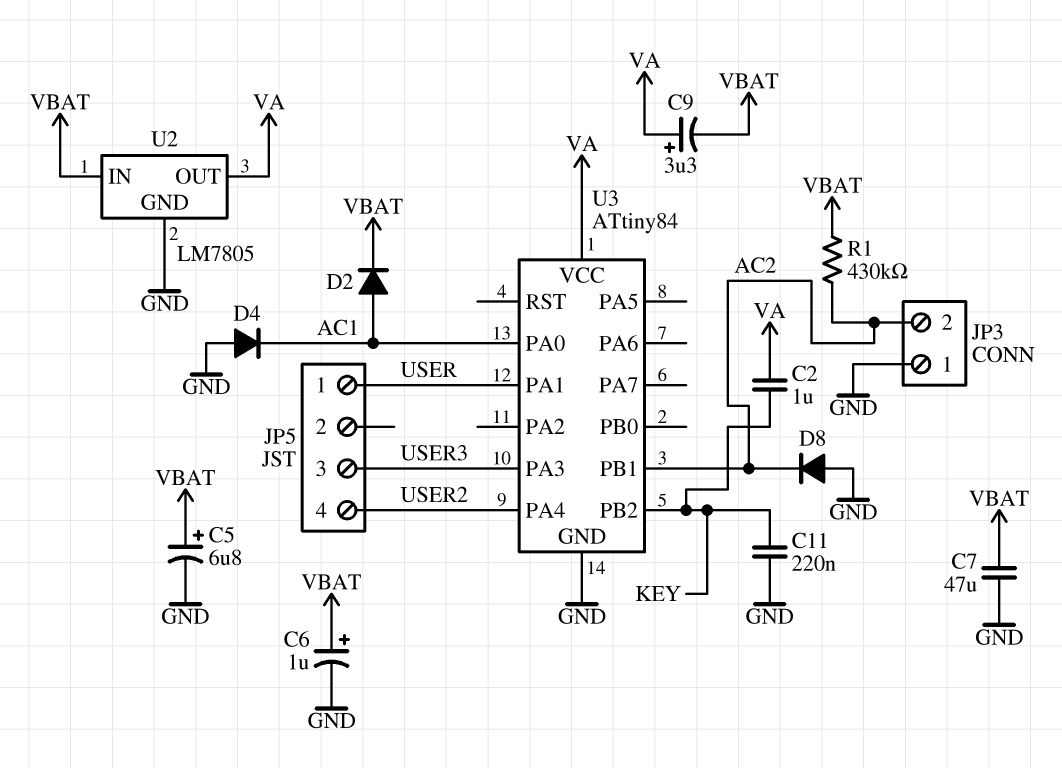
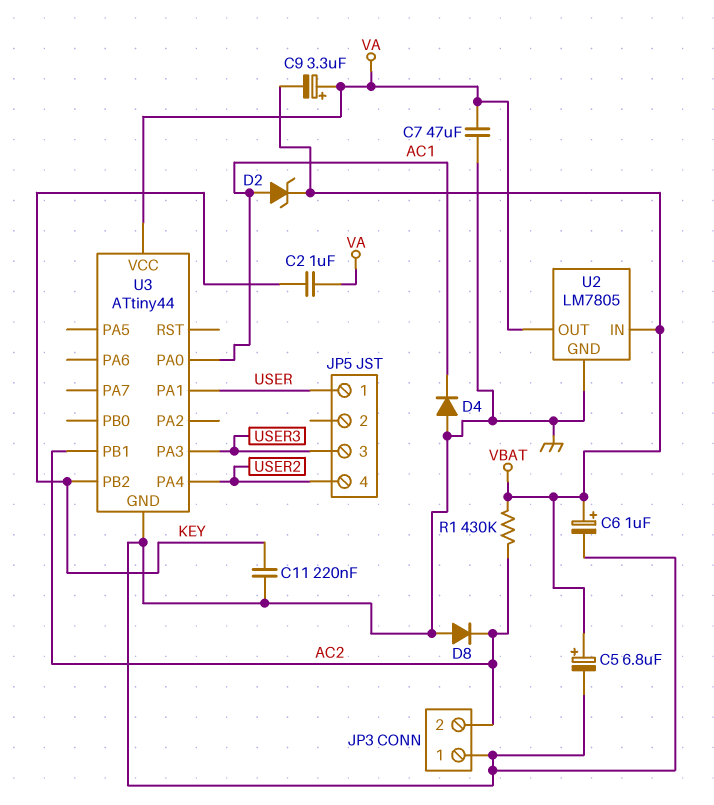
C7: 47uF (GND, VBAT) -> 47uF (GND, VA)
D2: diode (A AC1, K VBAT) -> zener (A AC1, K VBAT)
U3: ATtiny84 -> ATtiny44

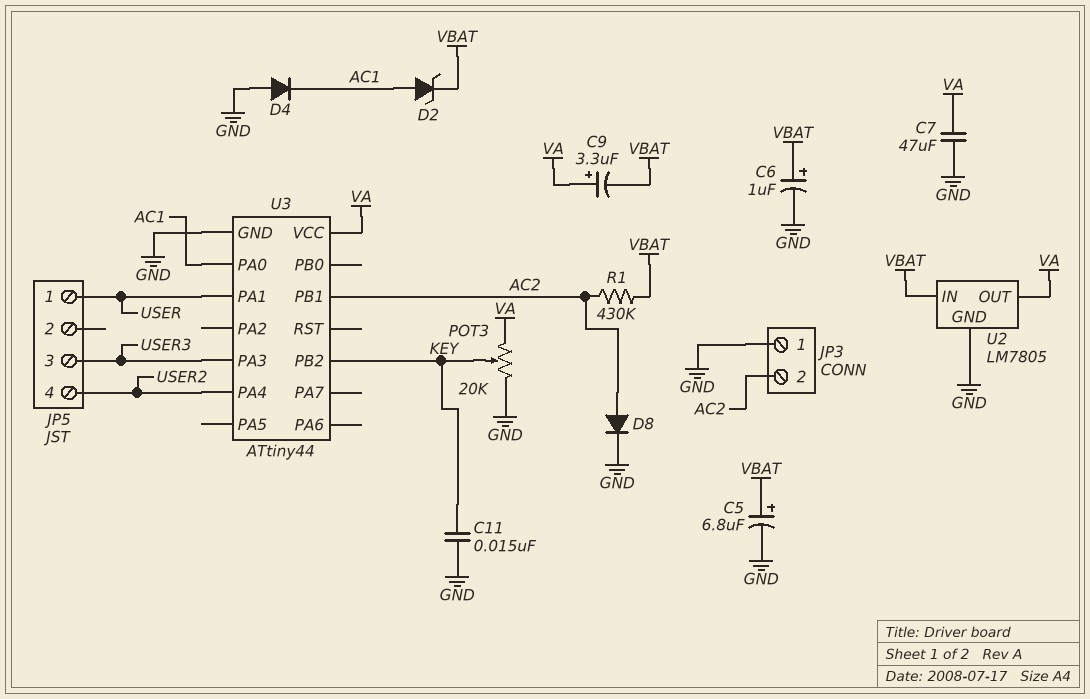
C2: 1uF (KEY, VA) -> none
C11: 220nF (GND, KEY) -> 15nF (GND, KEY)
D8: diode (A GND, K AC2) -> diode (A AC2, K GND)
POT3: none -> 20k (GND, VA, wiper KEY)

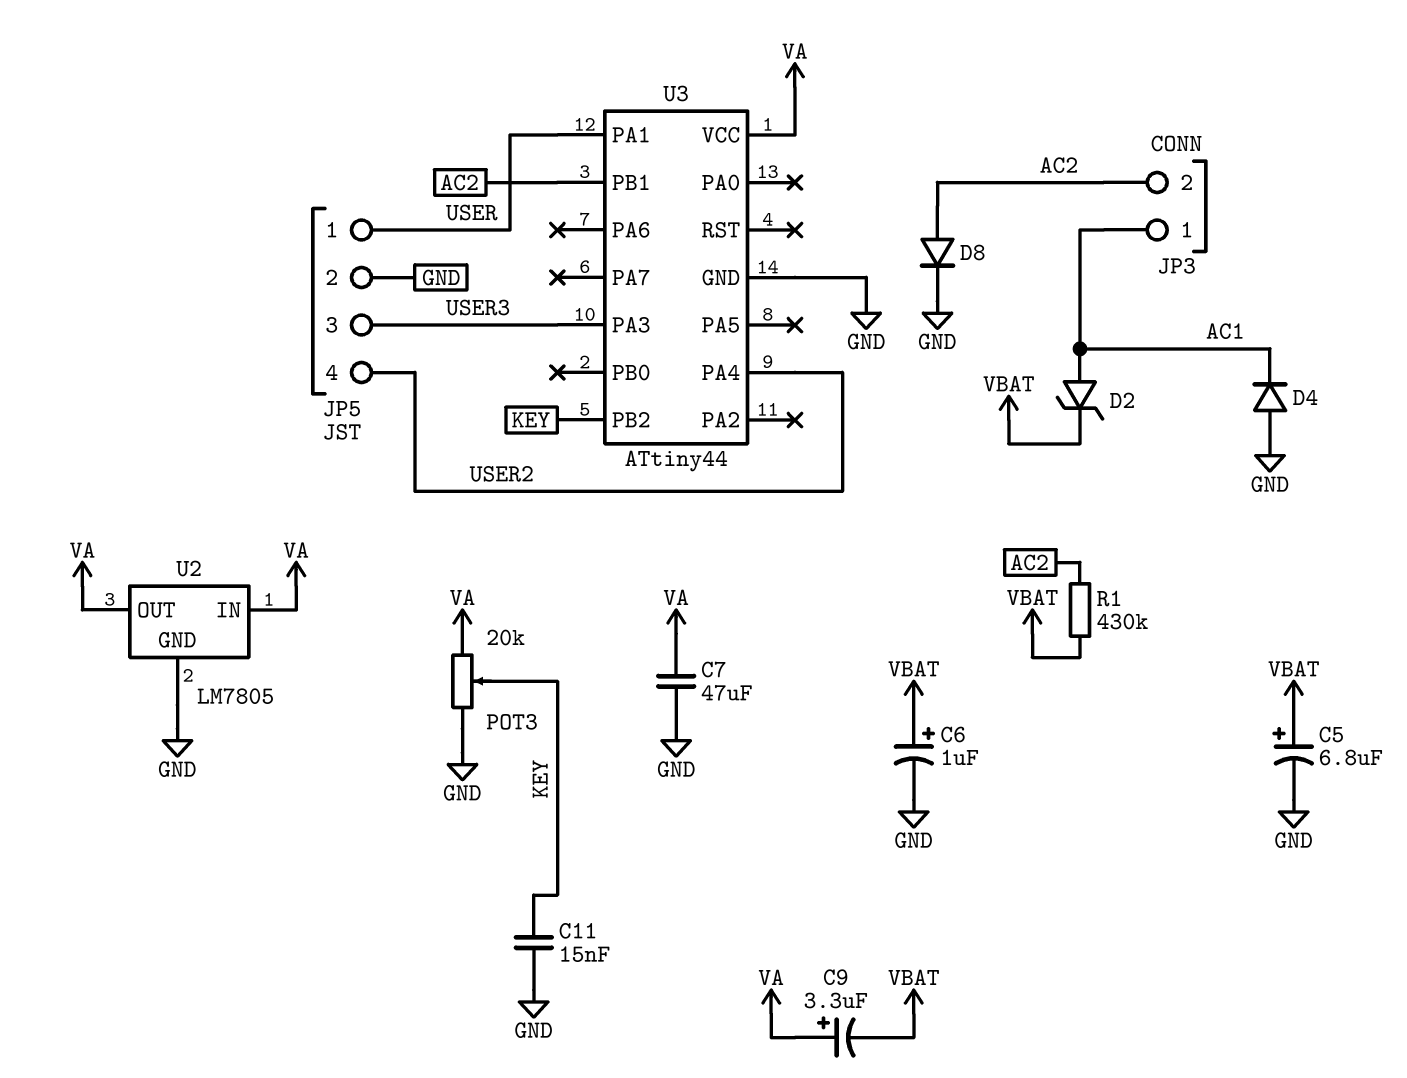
JP3 pin 1: GND -> AC1
JP5 pin 2: none -> GND
U2 pin IN: VBAT -> VA
U3 pin PA0: AC1 -> none

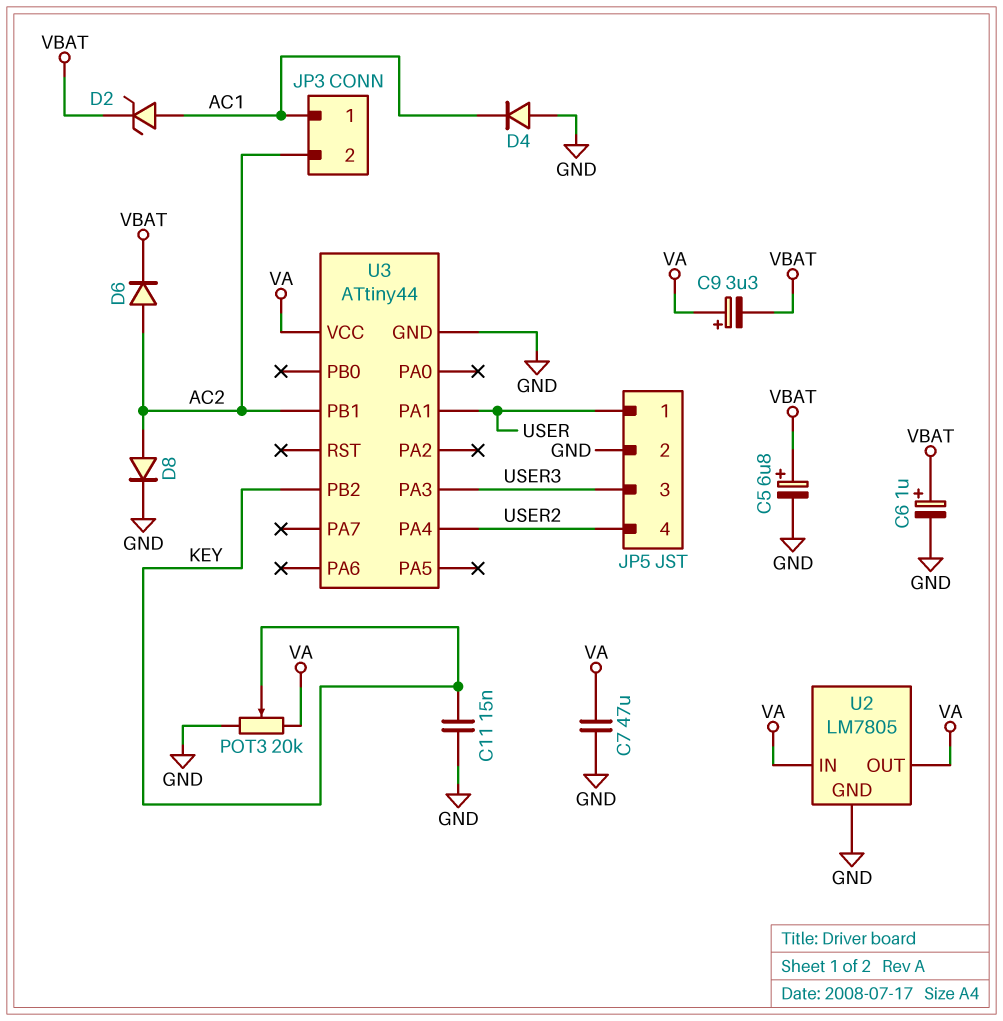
D6: none -> diode (A AC2, K VBAT)
R1: 430k (AC2, VBAT) -> none

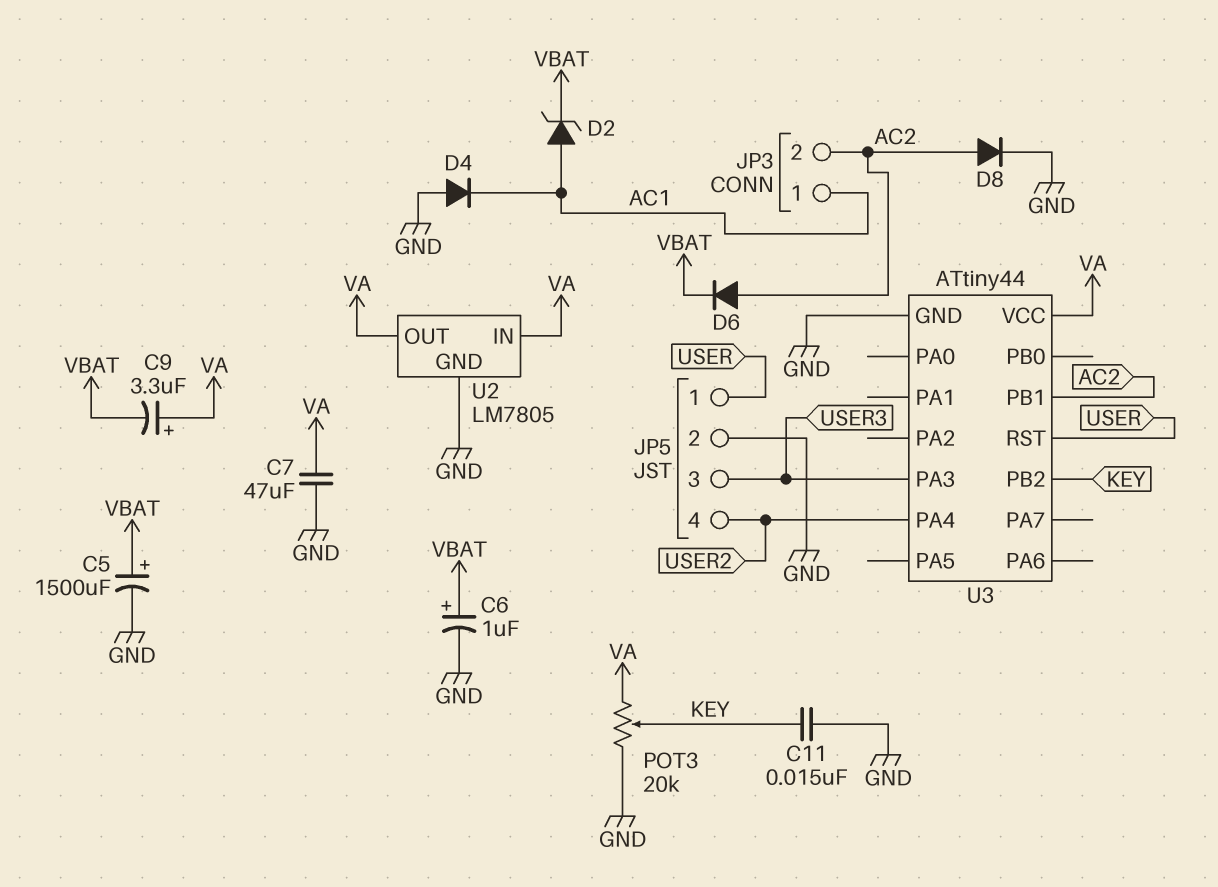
C5: 6.8uF (plus VBAT, minus GND) -> 1500uF (plus VBAT, minus GND)
U3 pin PA1: USER -> none
U3 pin RST: none -> USER

